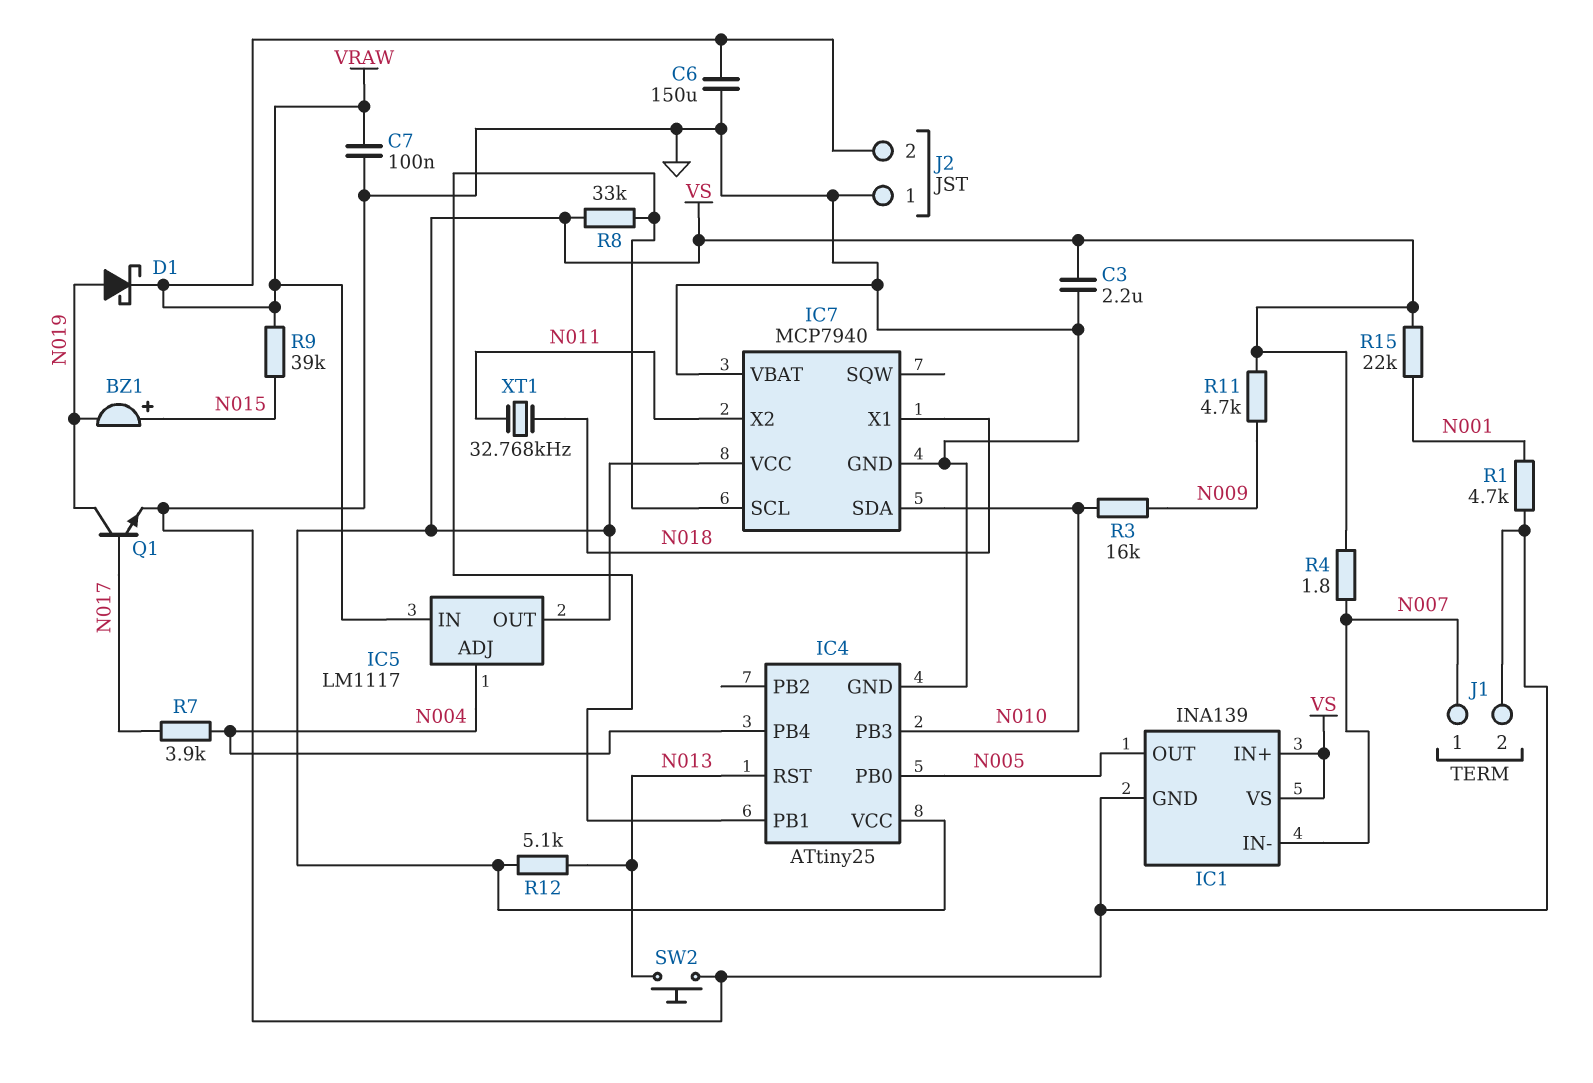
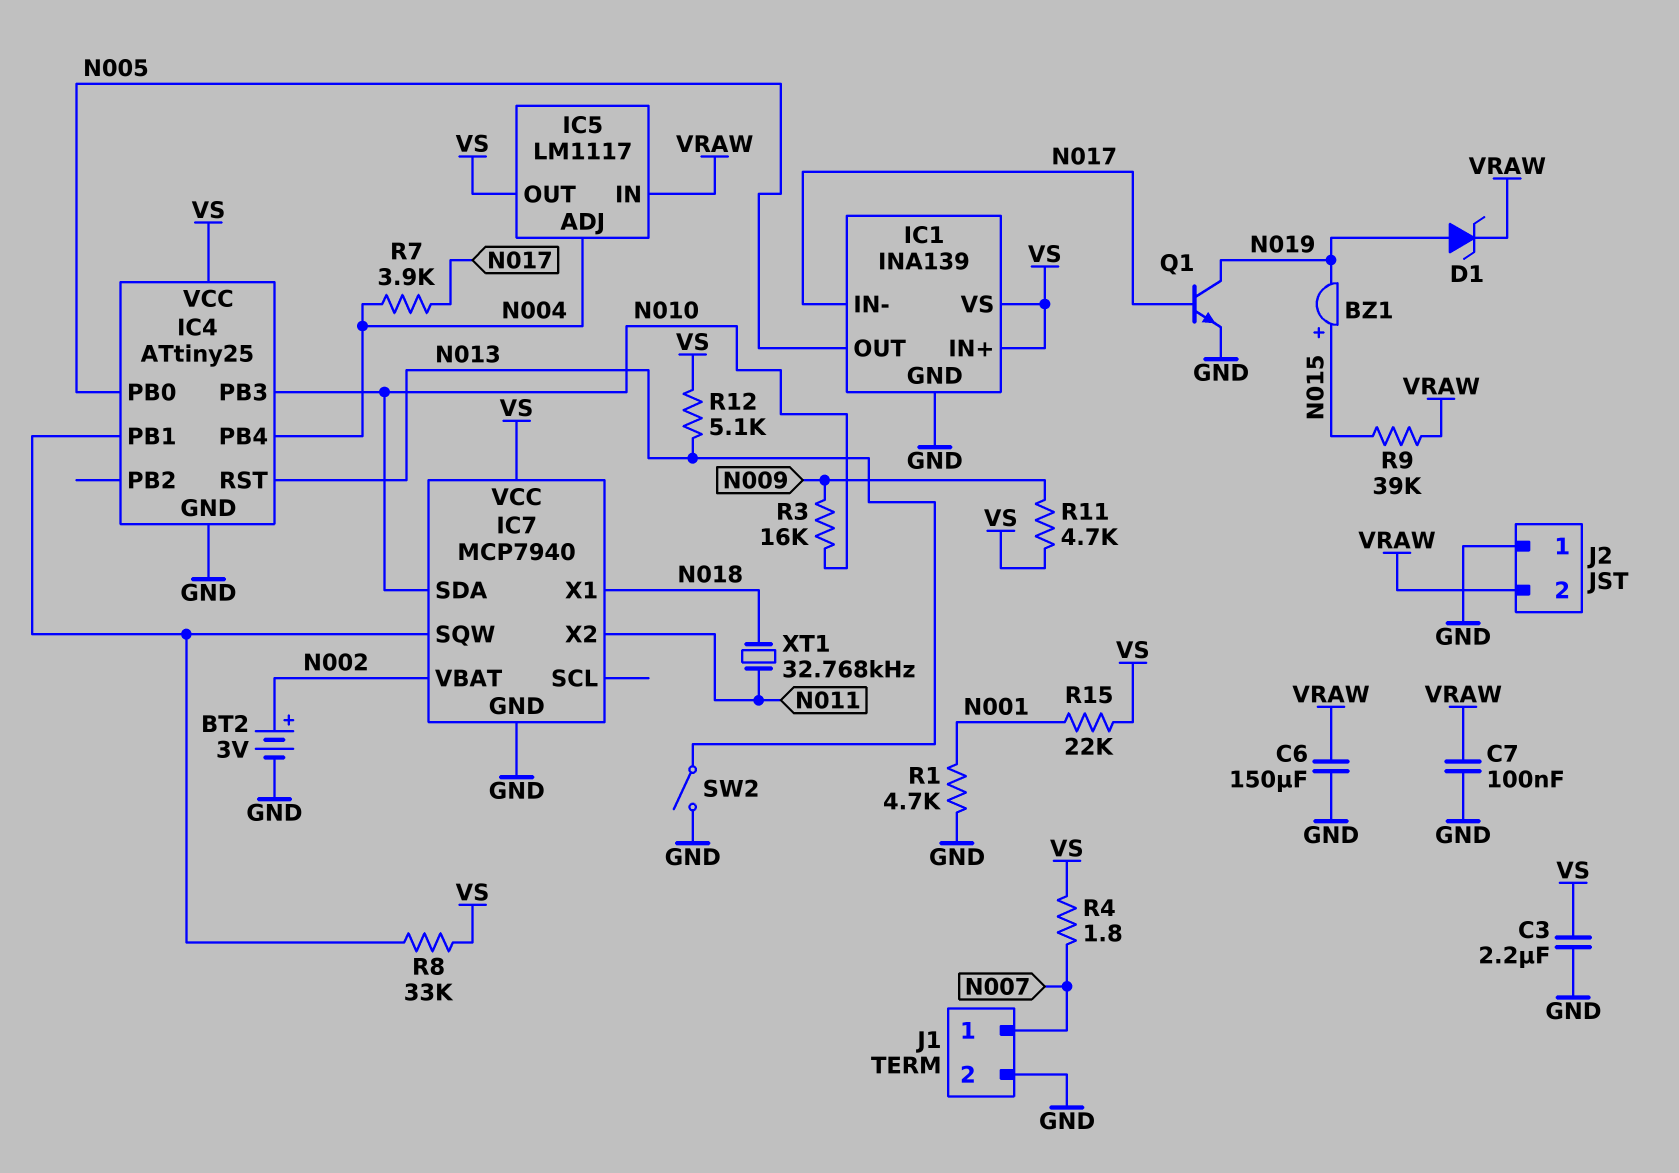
BT2: none -> 3V (plus N002, minus GND)
D1: schottky (A N019, K VRAW) -> zener (A N019, K VRAW)
IC1 pin IN-: N007 -> N017
IC7 pin SCL: IC4/PB1 -> none
IC7 pin SQW: none -> IC4/PB1
IC7 pin VBAT: GND -> N002
SW2: button (GND, N013) -> switch (GND, N013)

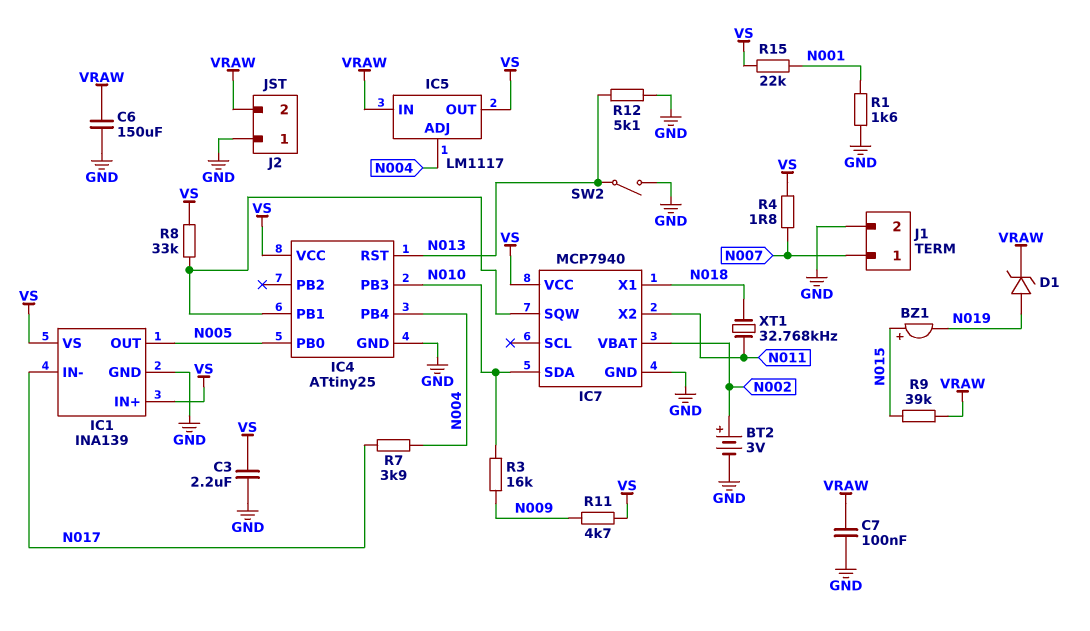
Q1: NPN (B N017, C N019, E GND) -> none
R1: 4.7k (GND, N001) -> 1.6k (GND, N001)
R12: 5.1k (N013, VS) -> 5.1k (GND, N013)

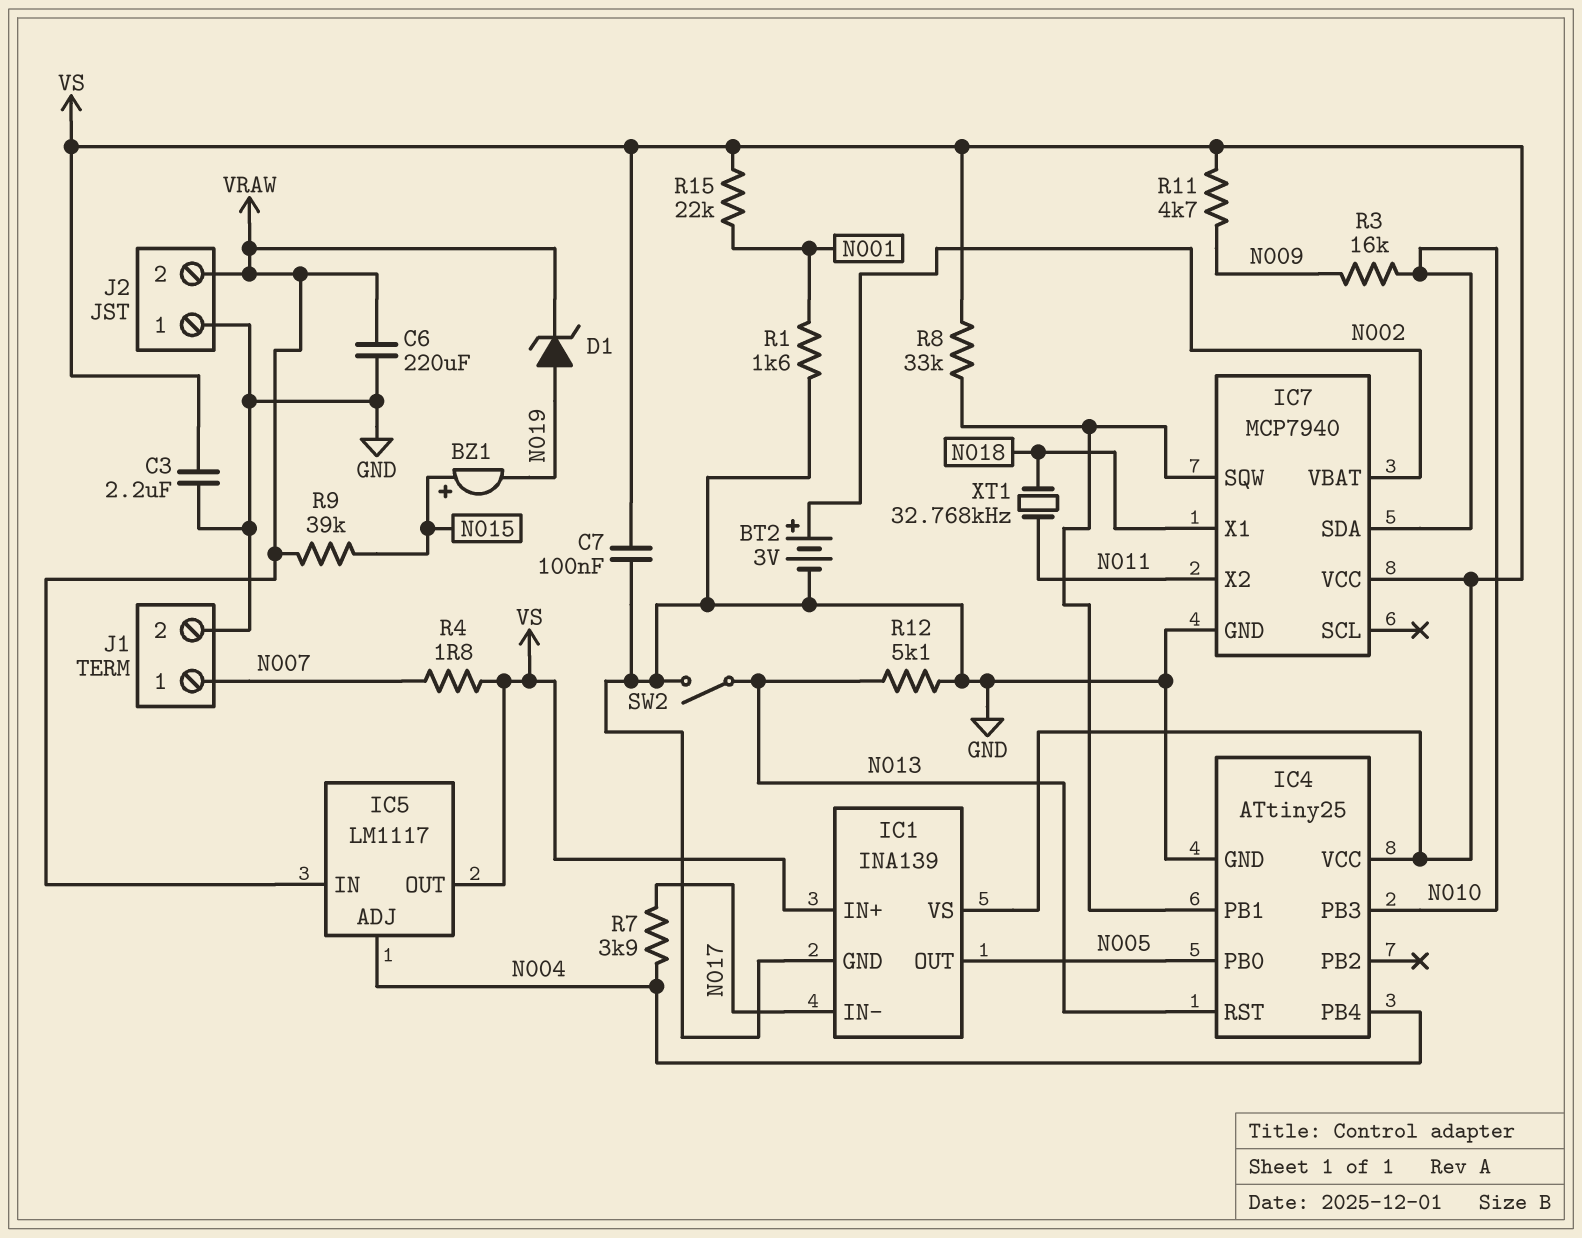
C6: 150uF (GND, VRAW) -> 220uF (GND, VRAW)
C7: 100nF (GND, VRAW) -> 100nF (GND, VS)

